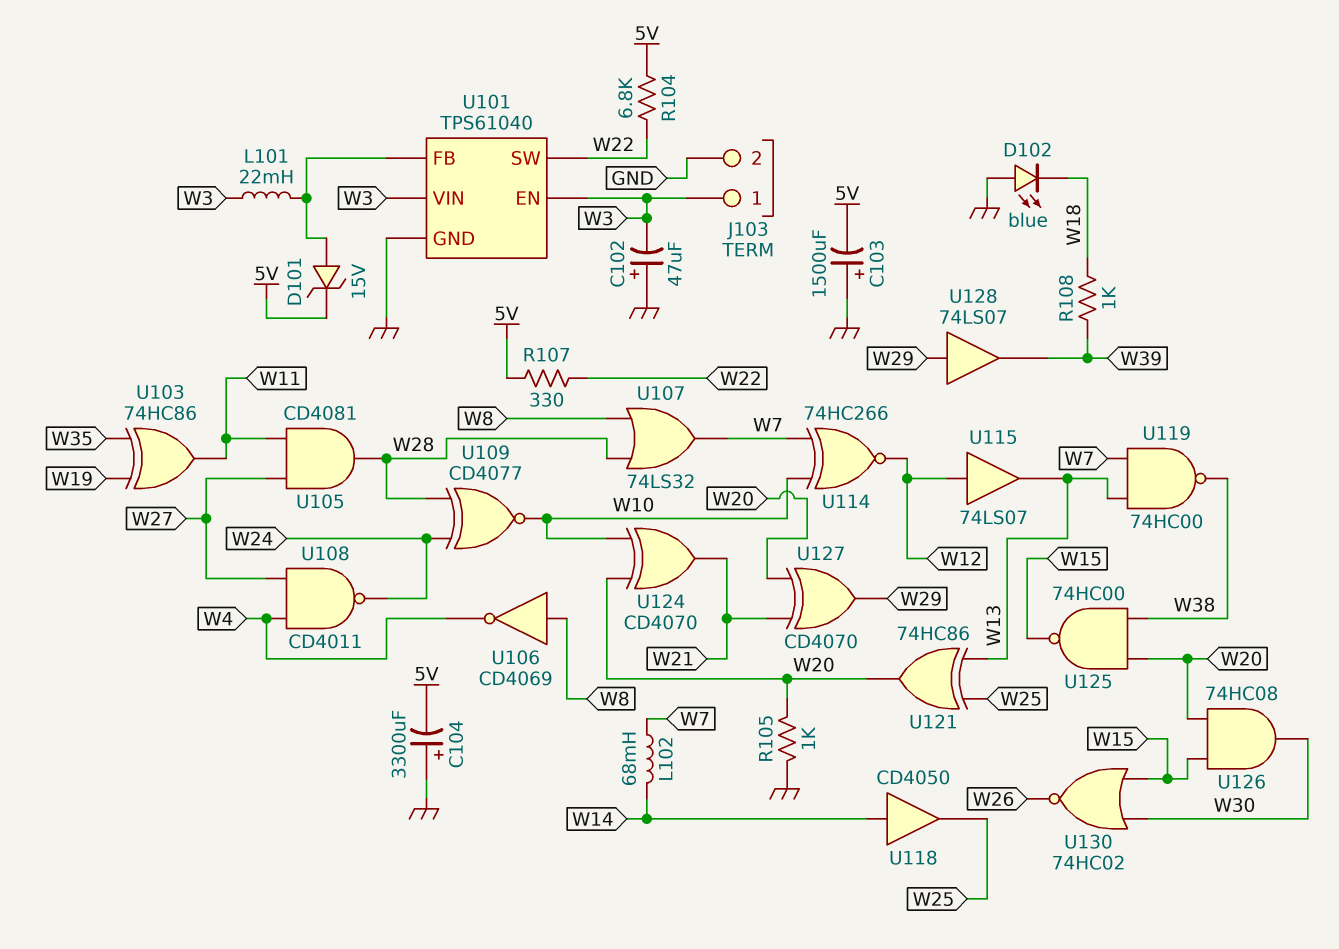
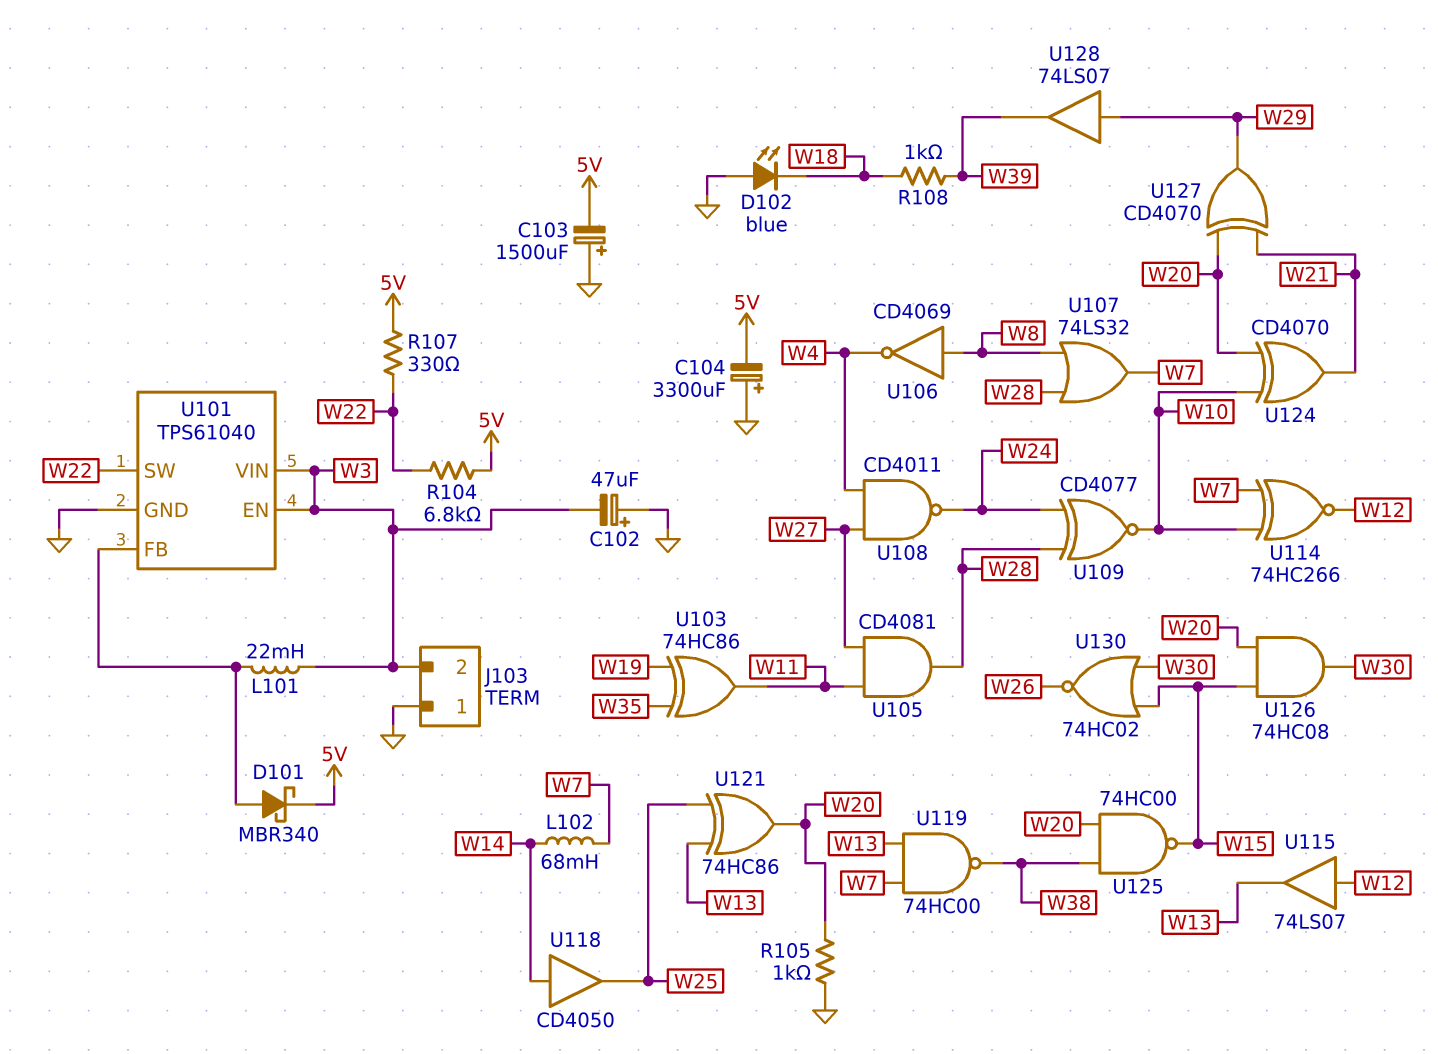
D101: zener 15V (A U101/FB, K 5V) -> schottky MBR340 (A U101/FB, K 5V)
J103 pin 1: W3 -> GND
J103 pin 2: GND -> W3

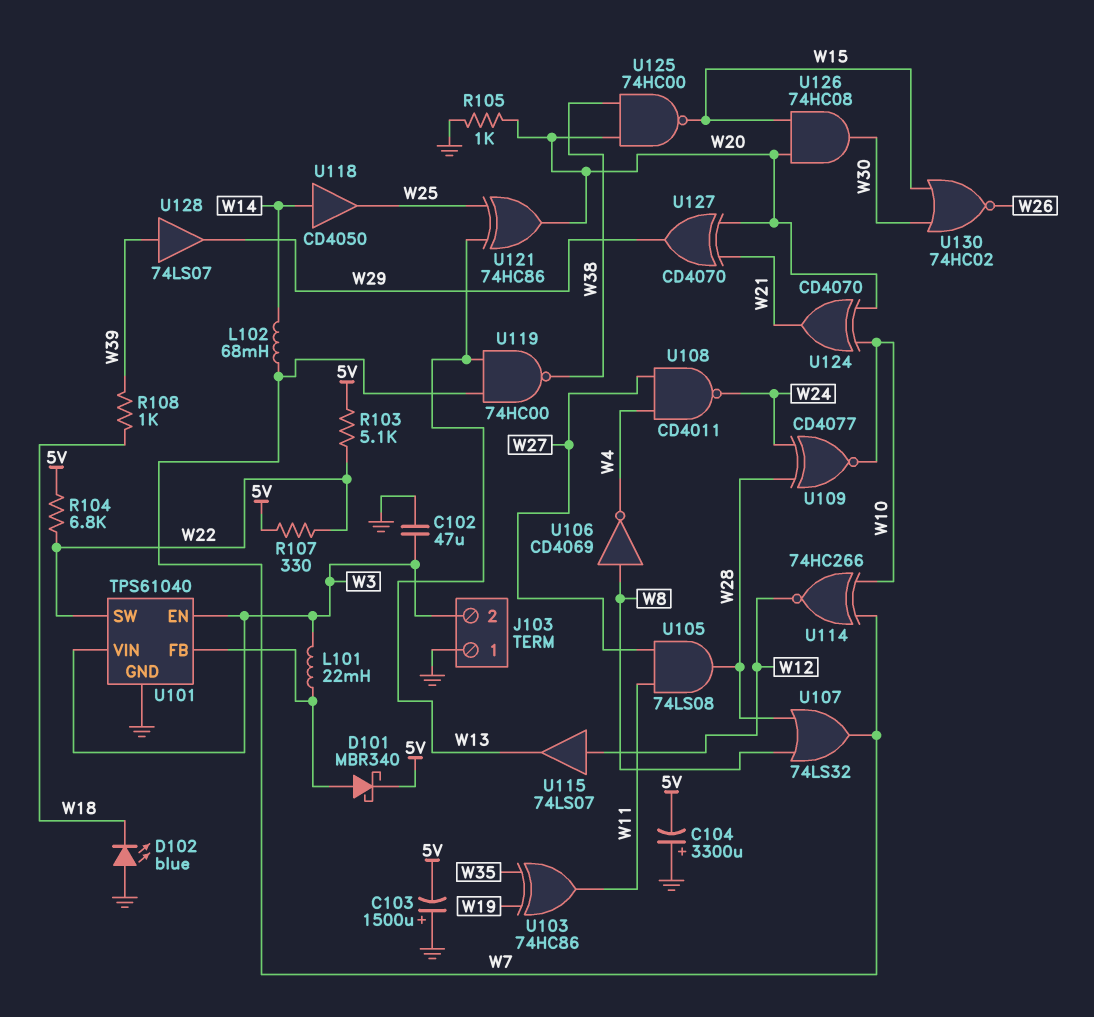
C102: 47uF (plus GND, minus W3) -> 47uF (GND, W3)
R103: none -> 5.1k (5V, W22)
U105: AND CD4081 (in W11, in W27, out W28) -> AND 74LS08 (in W11, in W27, out W28)
U128: buffer 74LS07 (in W29, out W39) -> buffer 74LS07 (in W39, out W29)

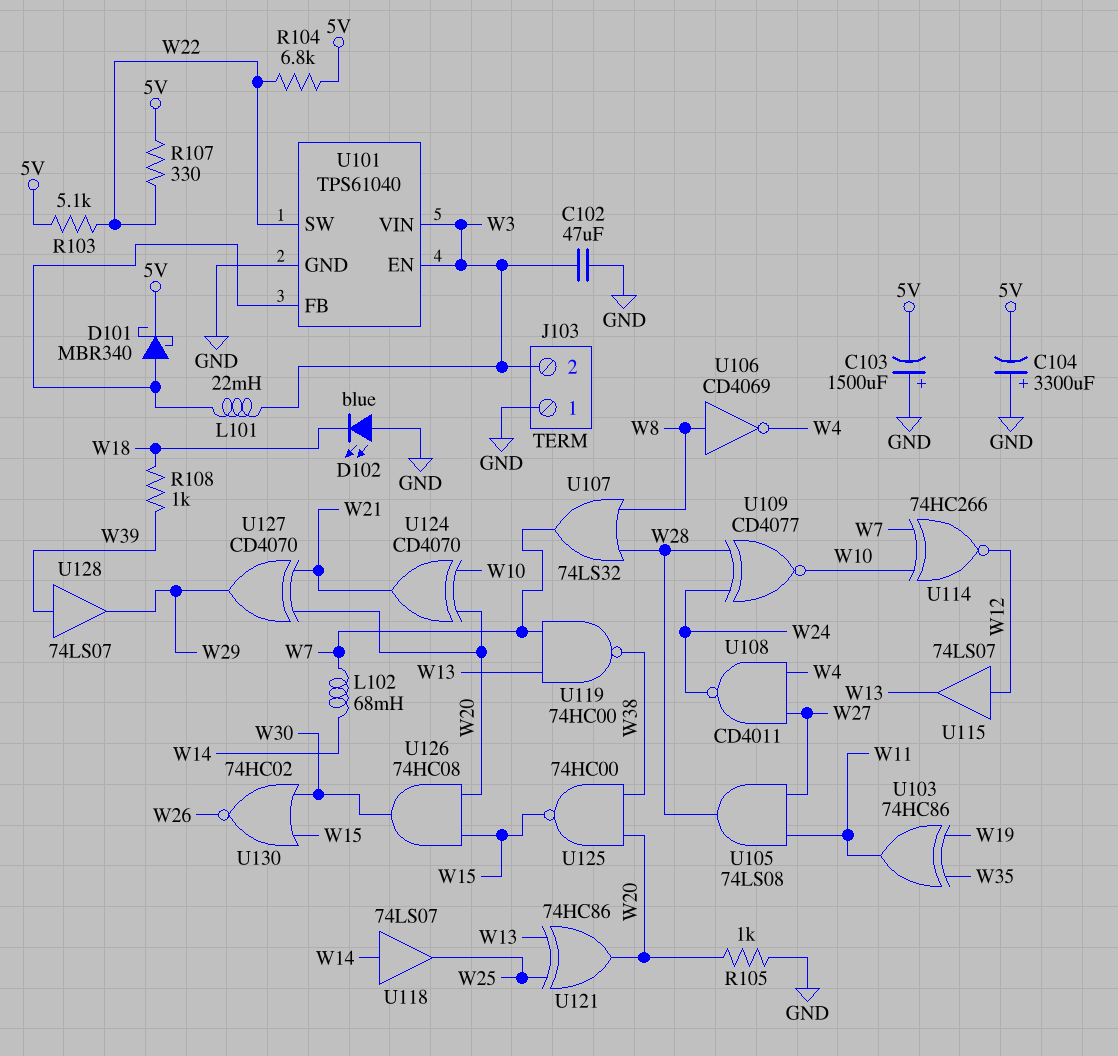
U118: buffer CD4050 (in W14, out W25) -> buffer 74LS07 (in W14, out W25)

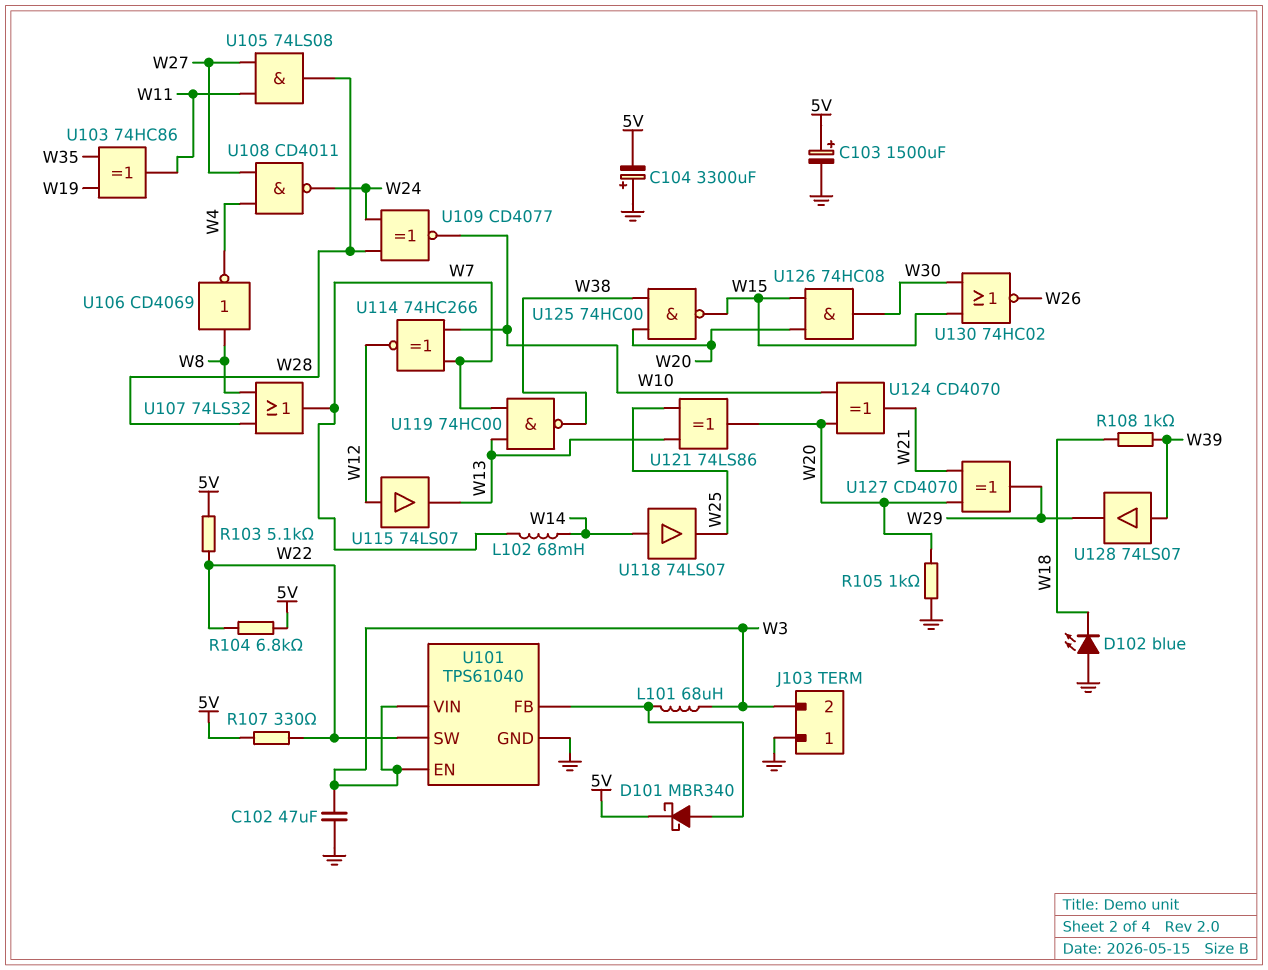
C103: 1500uF (plus GND, minus 5V) -> 1500uF (plus 5V, minus GND)
L101: 22mH (U101/FB, W3) -> 68uH (U101/FB, W3)
U121: XOR 74HC86 (in W13, in W25, out W20) -> XOR 74LS86 (in W13, in W25, out W20)

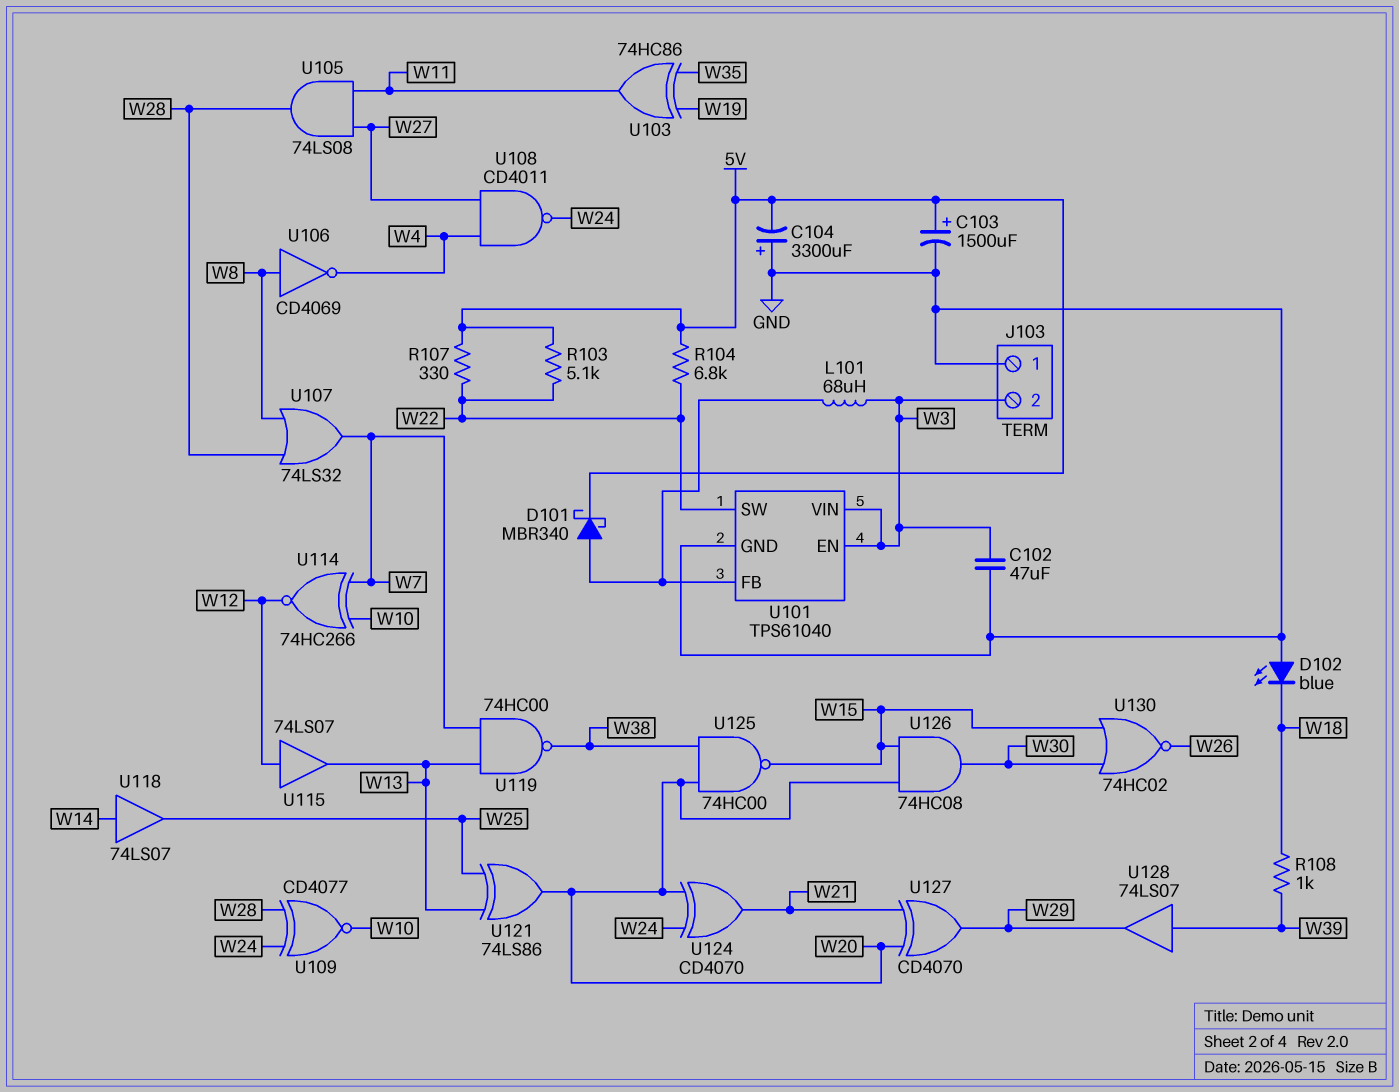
L102: 68mH (W7, W14) -> none
R105: 1k (GND, W20) -> none
U124: XOR CD4070 (in W10, in W20, out W21) -> XOR CD4070 (in W20, in W24, out W21)

